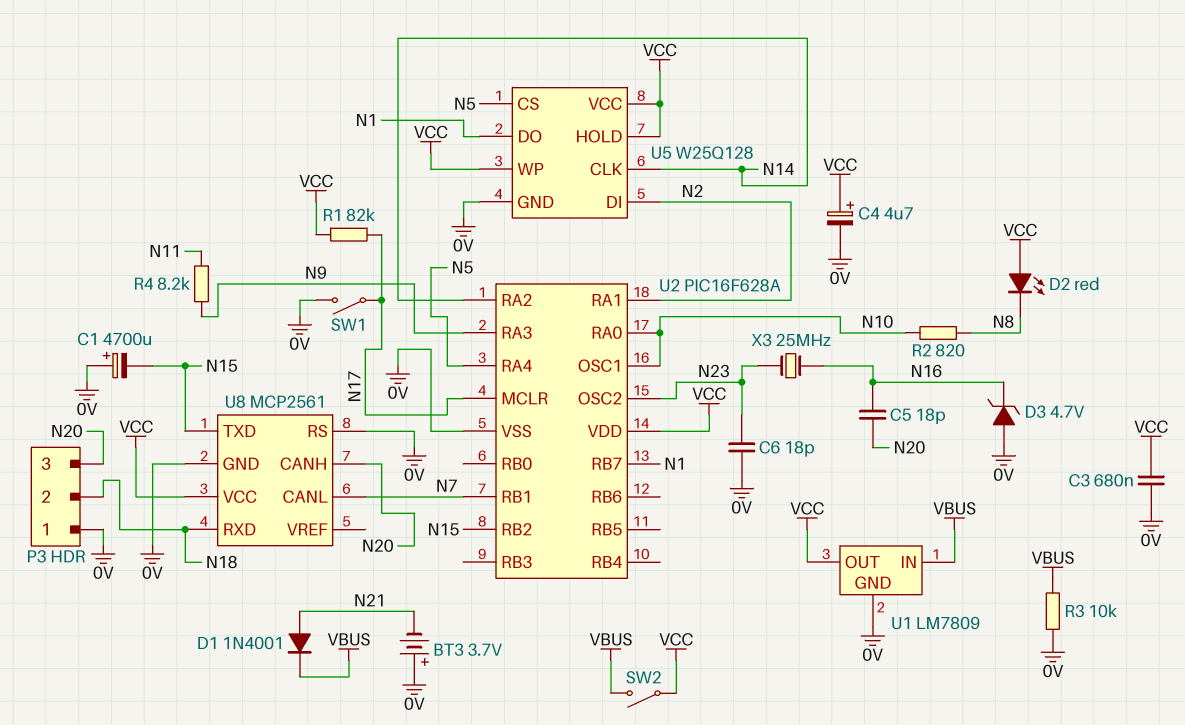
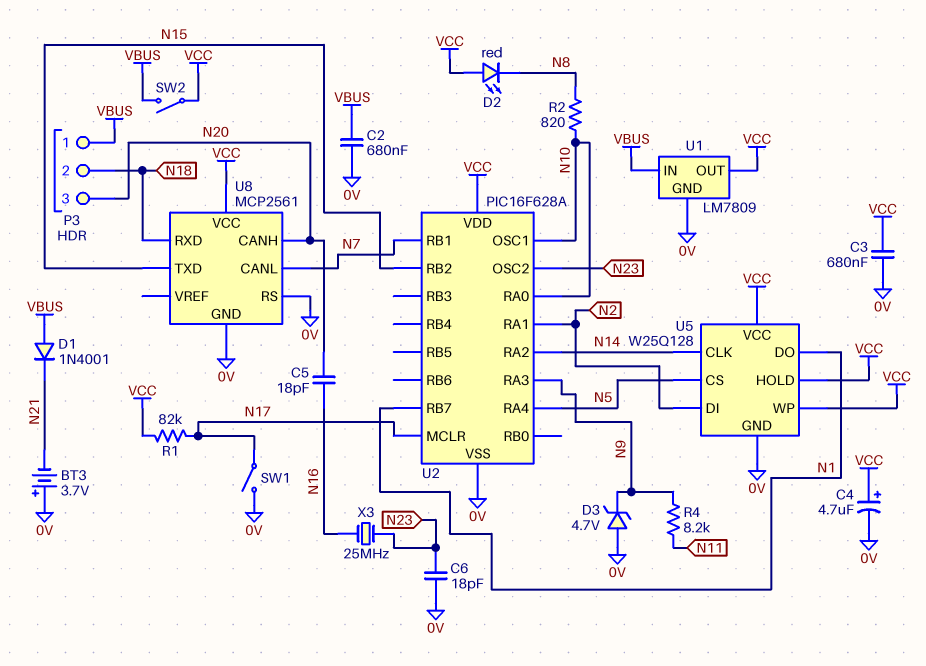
C1: 4700uF (plus 0V, minus N15) -> none
C2: none -> 680nF (0V, VBUS)
D1: diode 1N4001 (A N21, K VBUS) -> diode 1N4001 (A VBUS, K N21)
D3: zener 4.7V (A 0V, K N16) -> zener 4.7V (A 0V, K N9)
P3 pin 1: 0V -> VBUS
R3: 10k (0V, VBUS) -> none

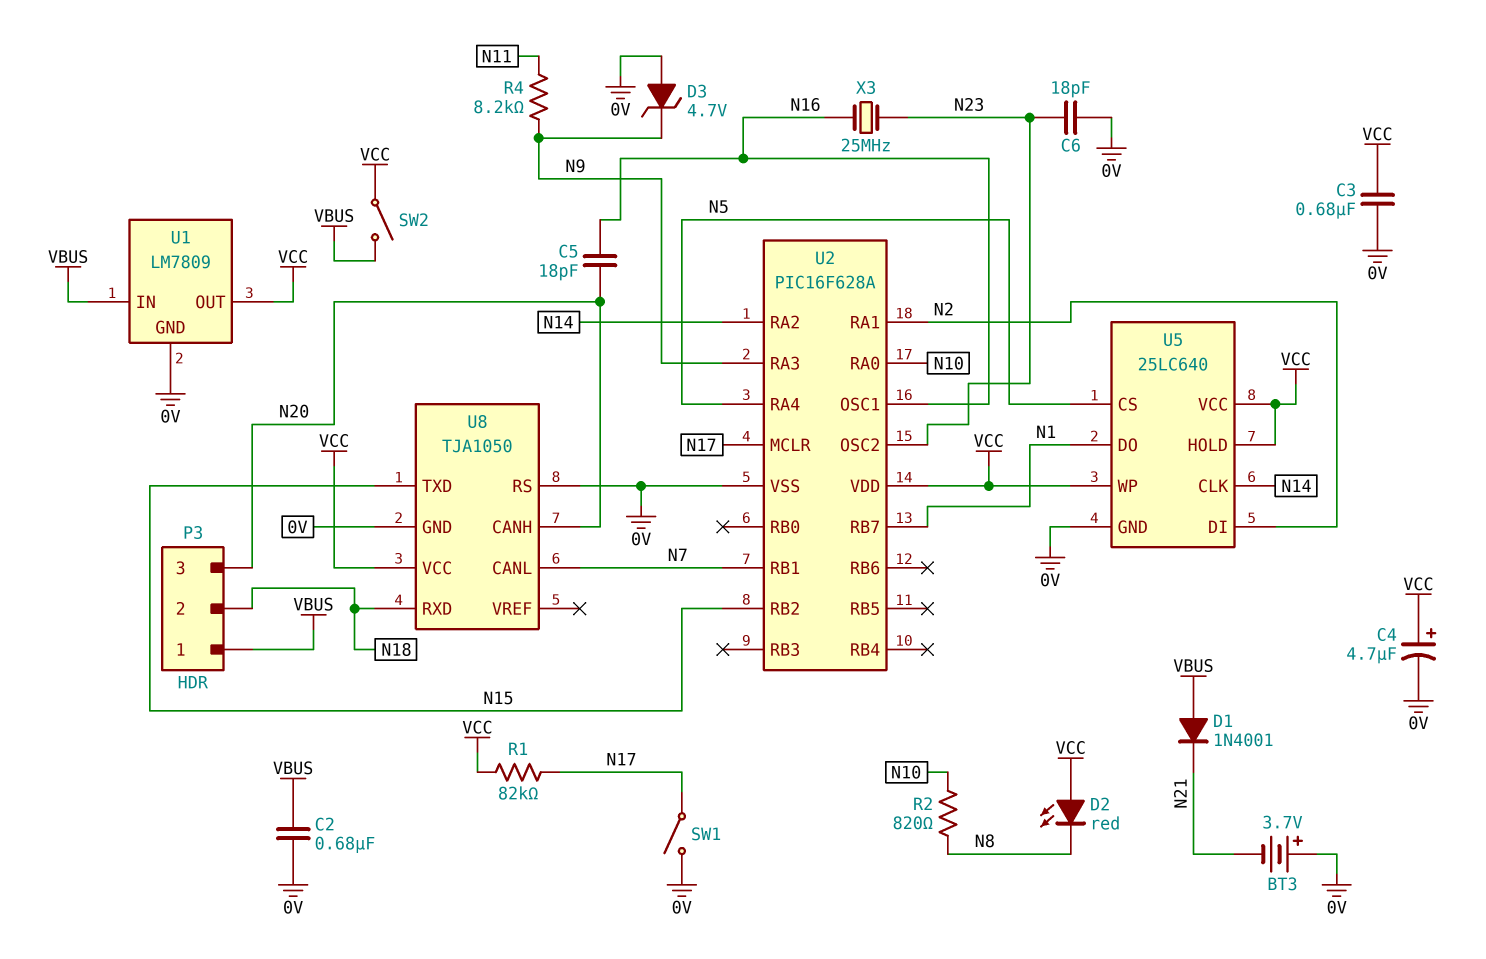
U2 pin OSC1: N10 -> N16
U5: W25Q128 -> 25LC640
U8: MCP2561 -> TJA1050

